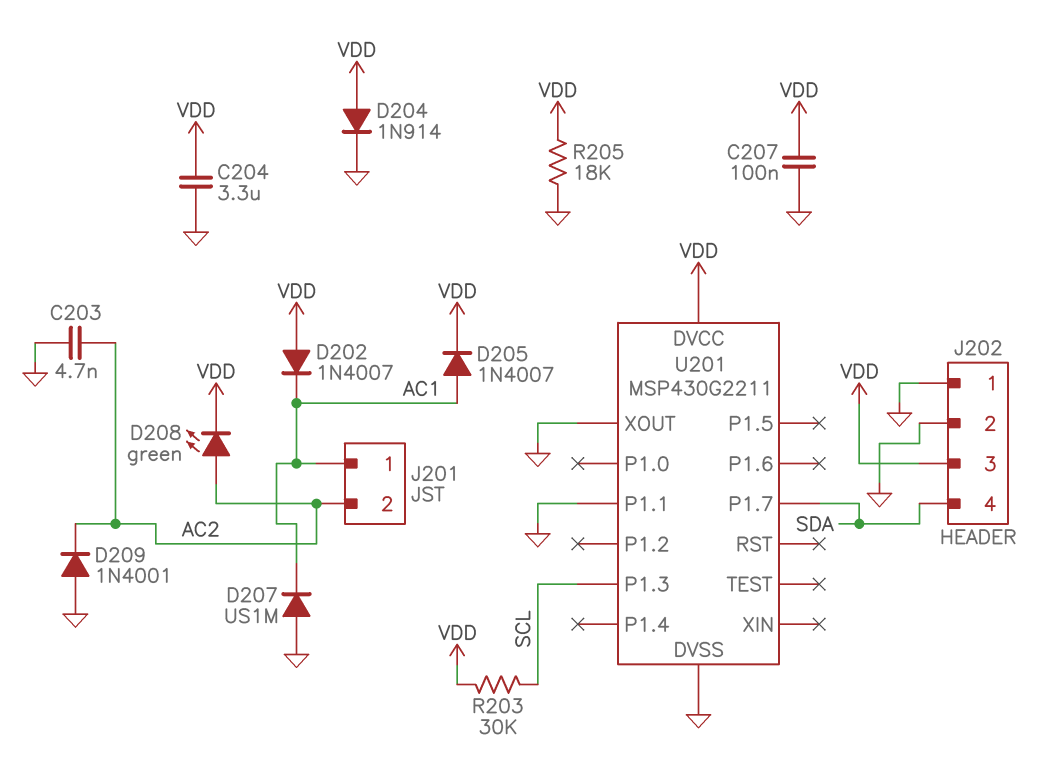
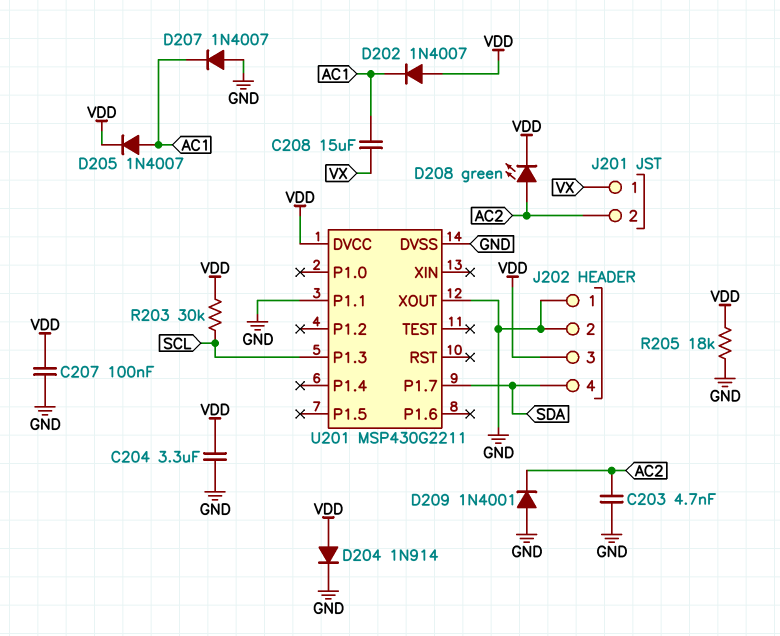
C208: none -> 15uF (AC1, VX)
D207: diode US1M (A GND, K AC1) -> diode 1N4007 (A GND, K AC1)
J201 pin 1: AC1 -> VX

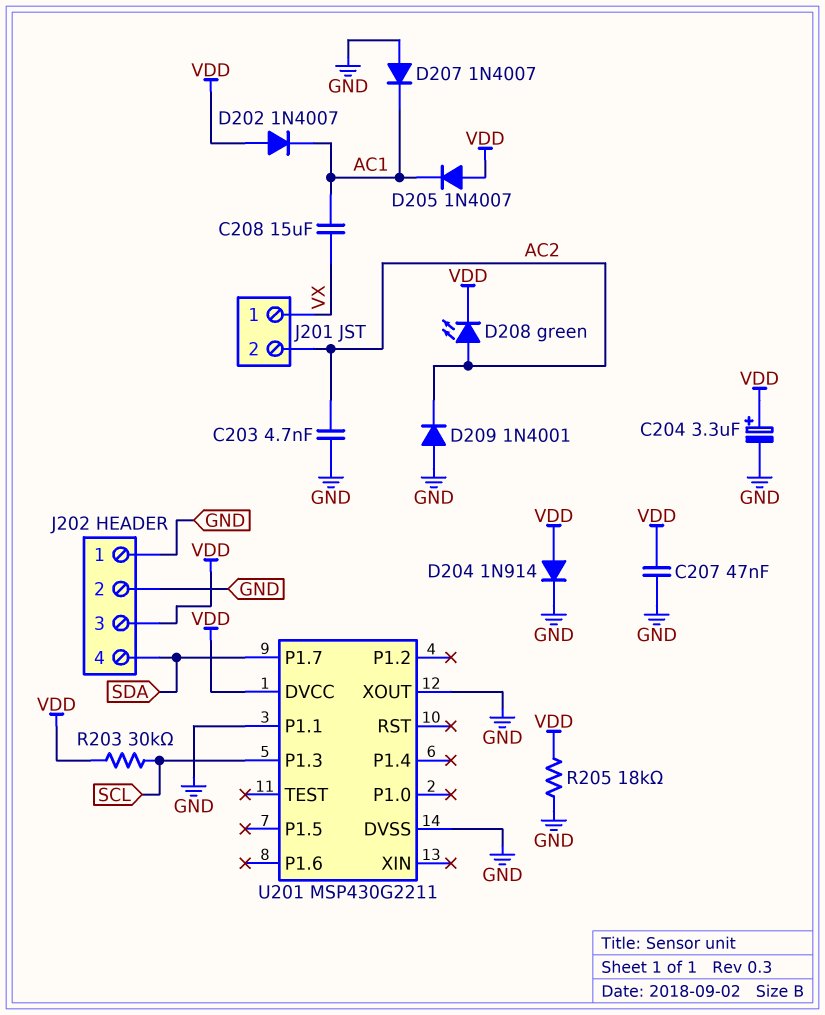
C204: 3.3uF (GND, VDD) -> 3.3uF (plus VDD, minus GND)
C207: 100nF (GND, VDD) -> 47nF (GND, VDD)
D205: diode 1N4007 (A AC1, K VDD) -> diode 1N4007 (A VDD, K AC1)

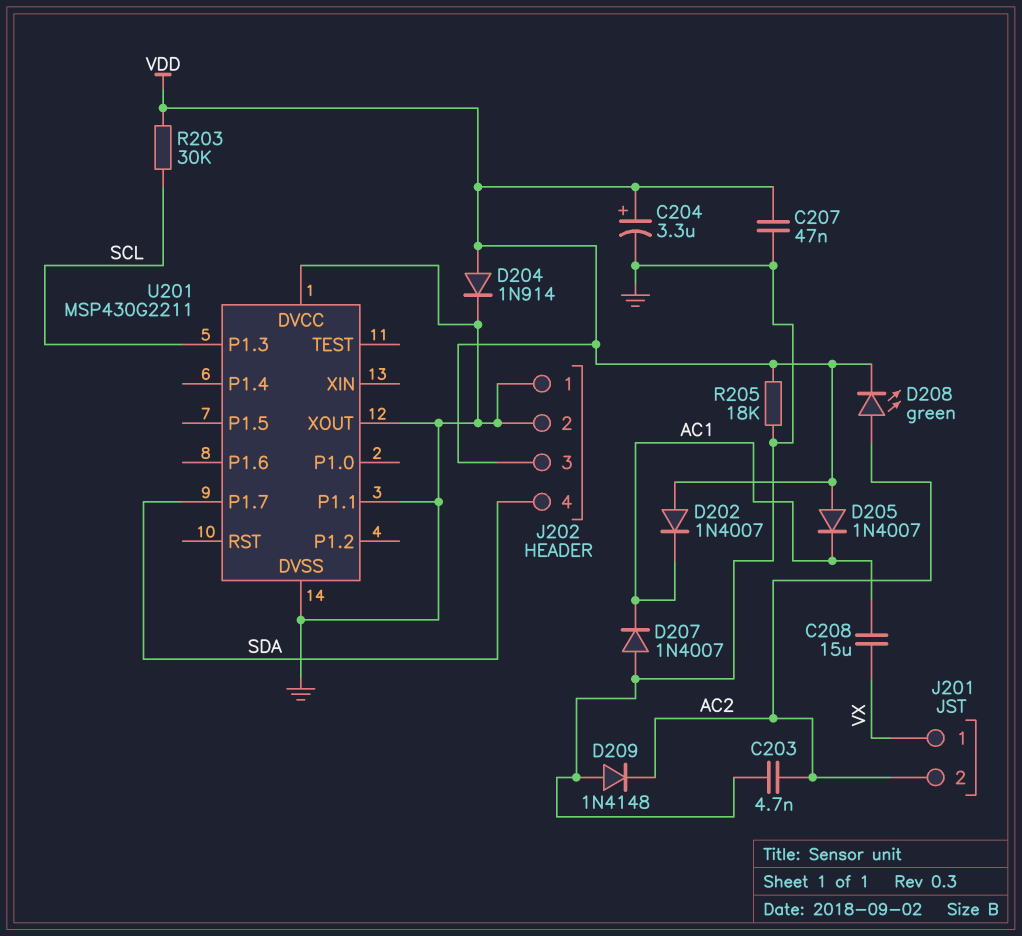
D209: diode 1N4001 (A GND, K AC2) -> diode 1N4148 (A GND, K AC2)
U201 pin DVCC: VDD -> GND

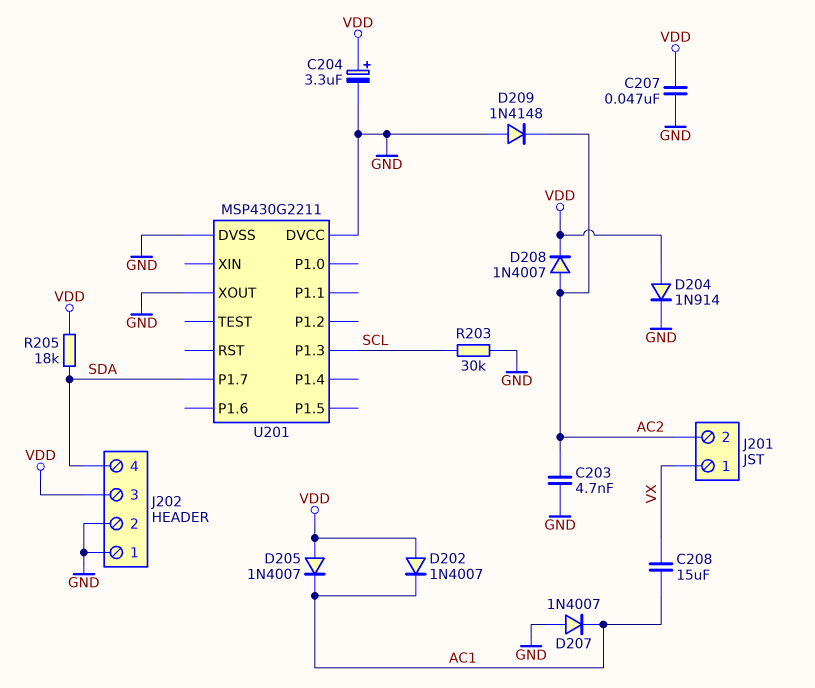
D208: LED green (A AC2, K VDD) -> diode 1N4007 (A AC2, K VDD)
R203: 30k (SCL, VDD) -> 30k (GND, SCL)
R205: 18k (GND, VDD) -> 18k (SDA, VDD)
U201 pin P1.1: GND -> none

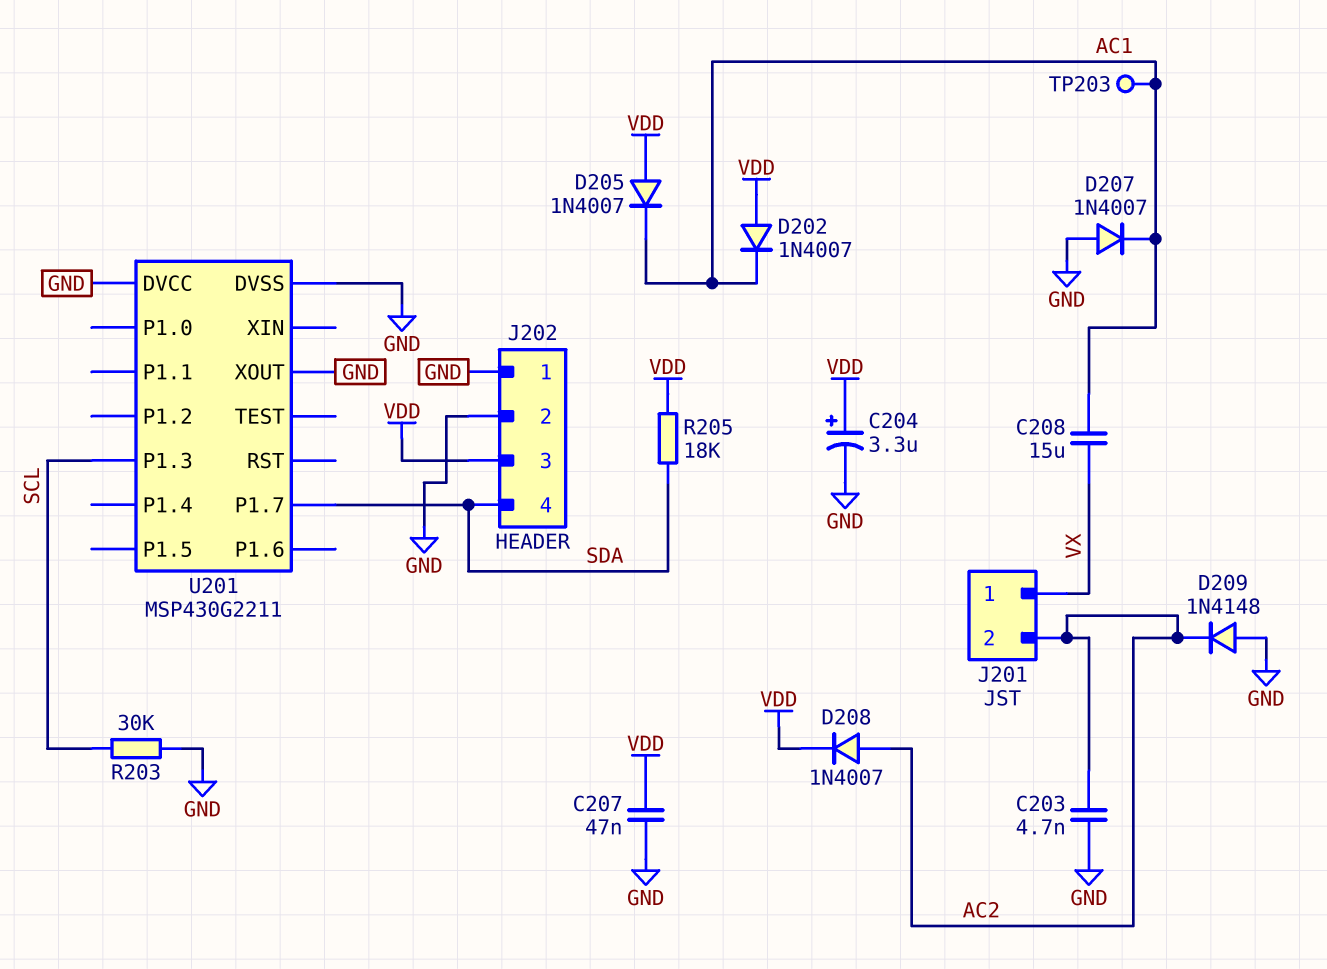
D204: diode 1N914 (A VDD, K GND) -> none
TP203: none -> test point (AC1)

